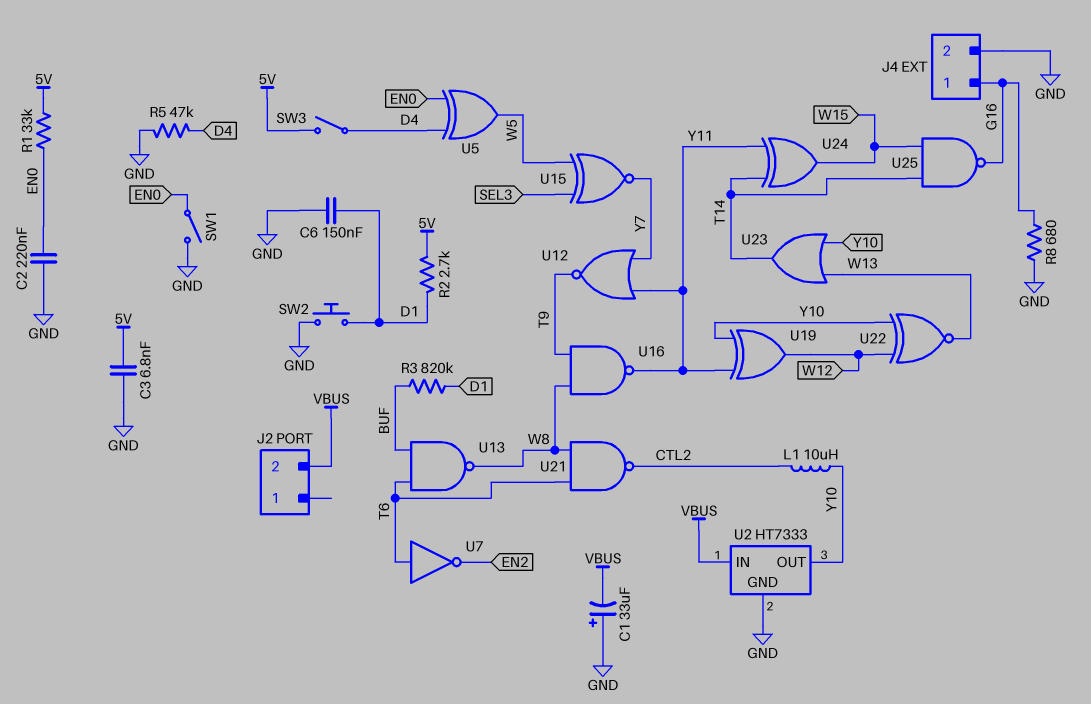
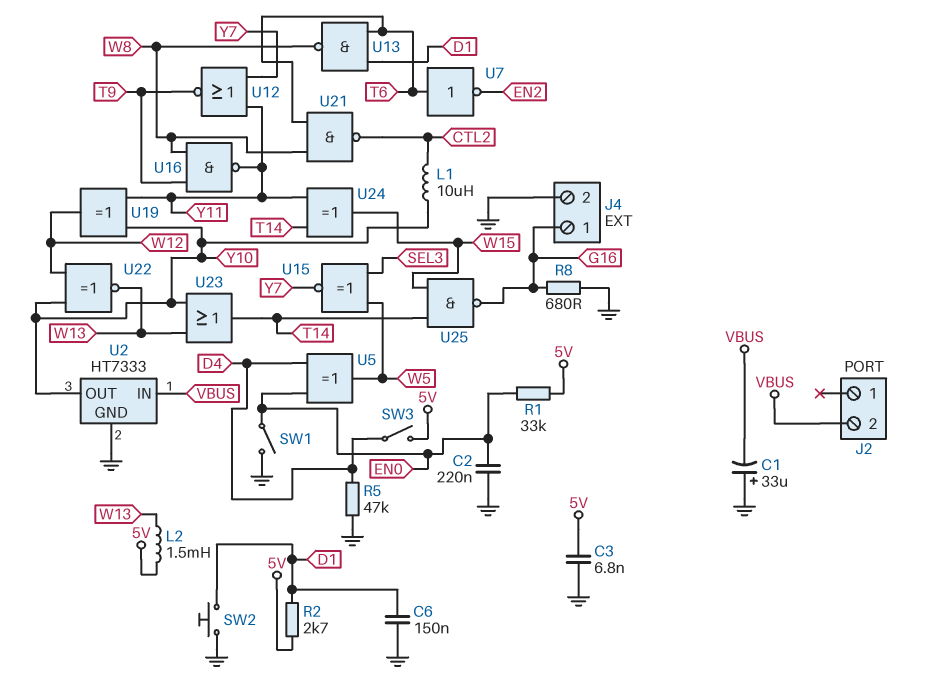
L2: none -> 1.5mH (5V, W13)
R3: 820k (BUF, D1) -> none
U13: NAND (in BUF, in T6, out W8) -> NAND (in D1, in T6, out W8)

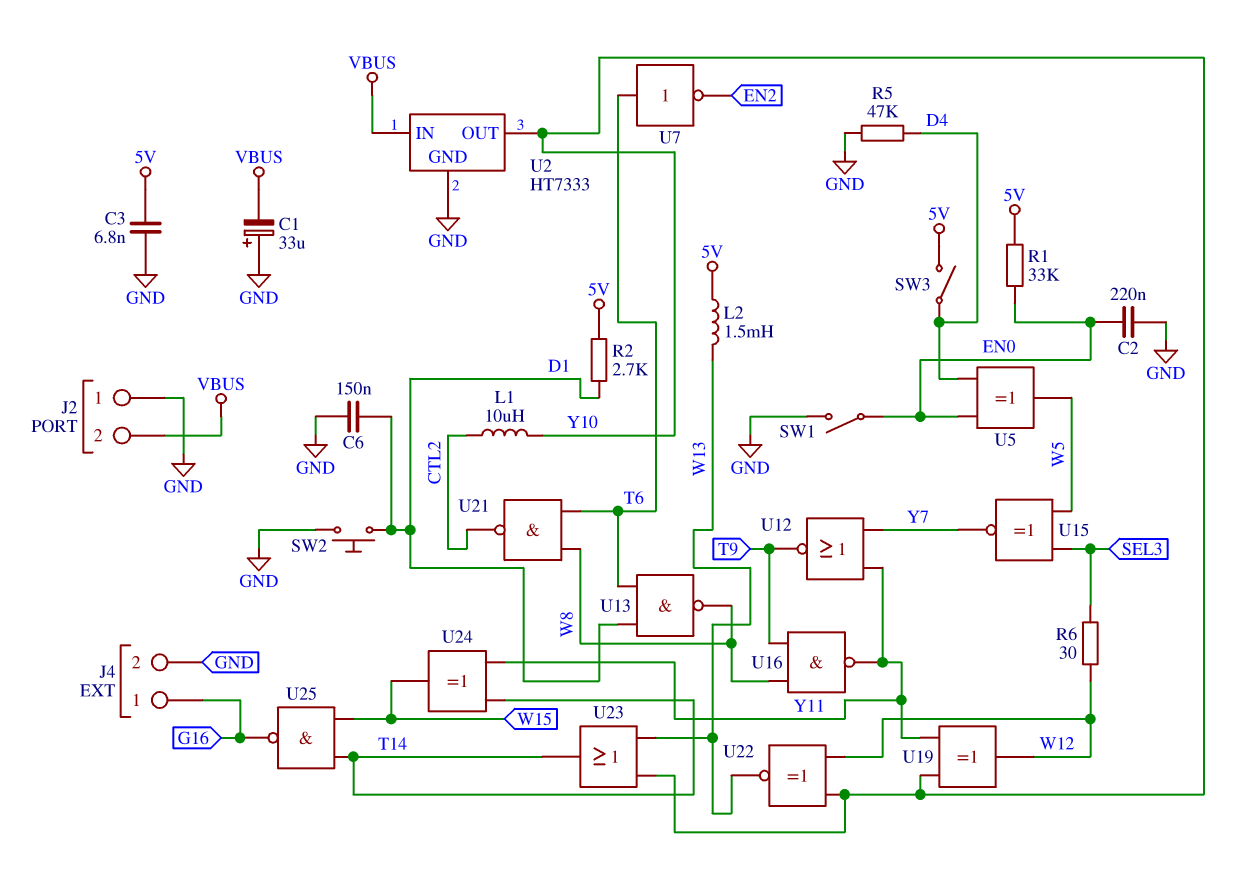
J2 pin 1: none -> GND
R6: none -> 30 (SEL3, W12)
R8: 680 (G16, GND) -> none

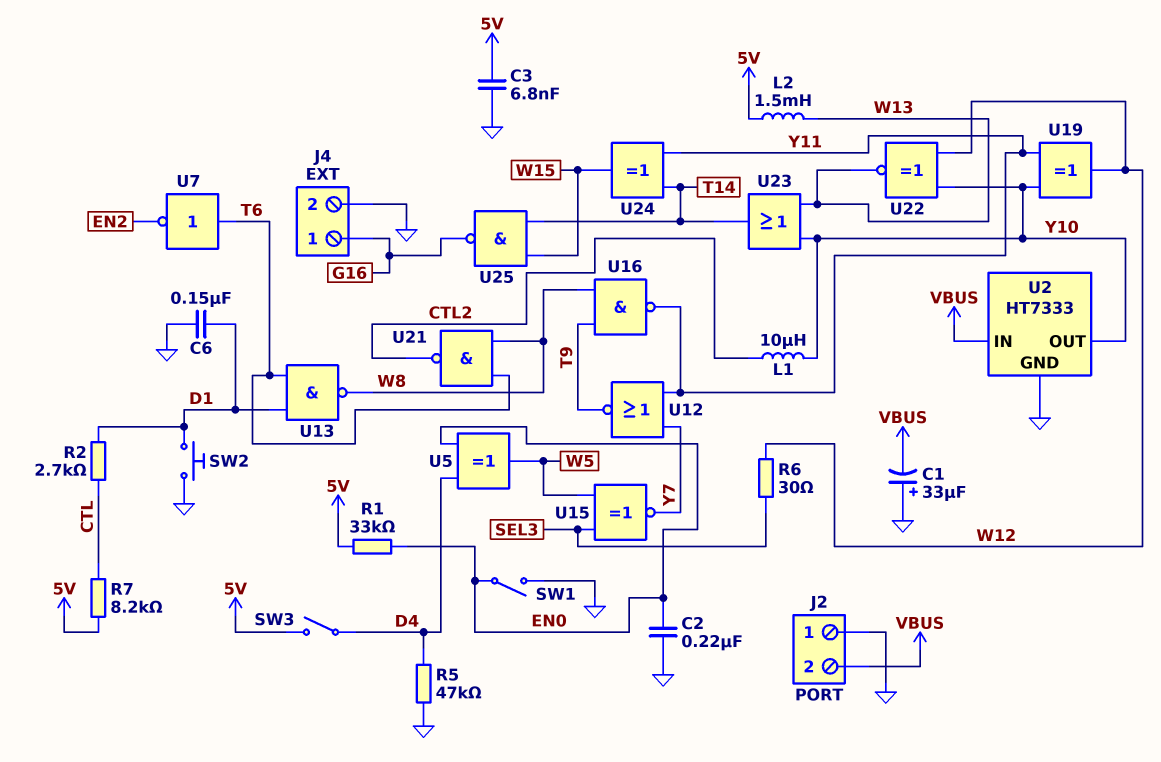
R2: 2.7k (5V, D1) -> 2.7k (CTL, D1)
R7: none -> 8.2k (5V, CTL)

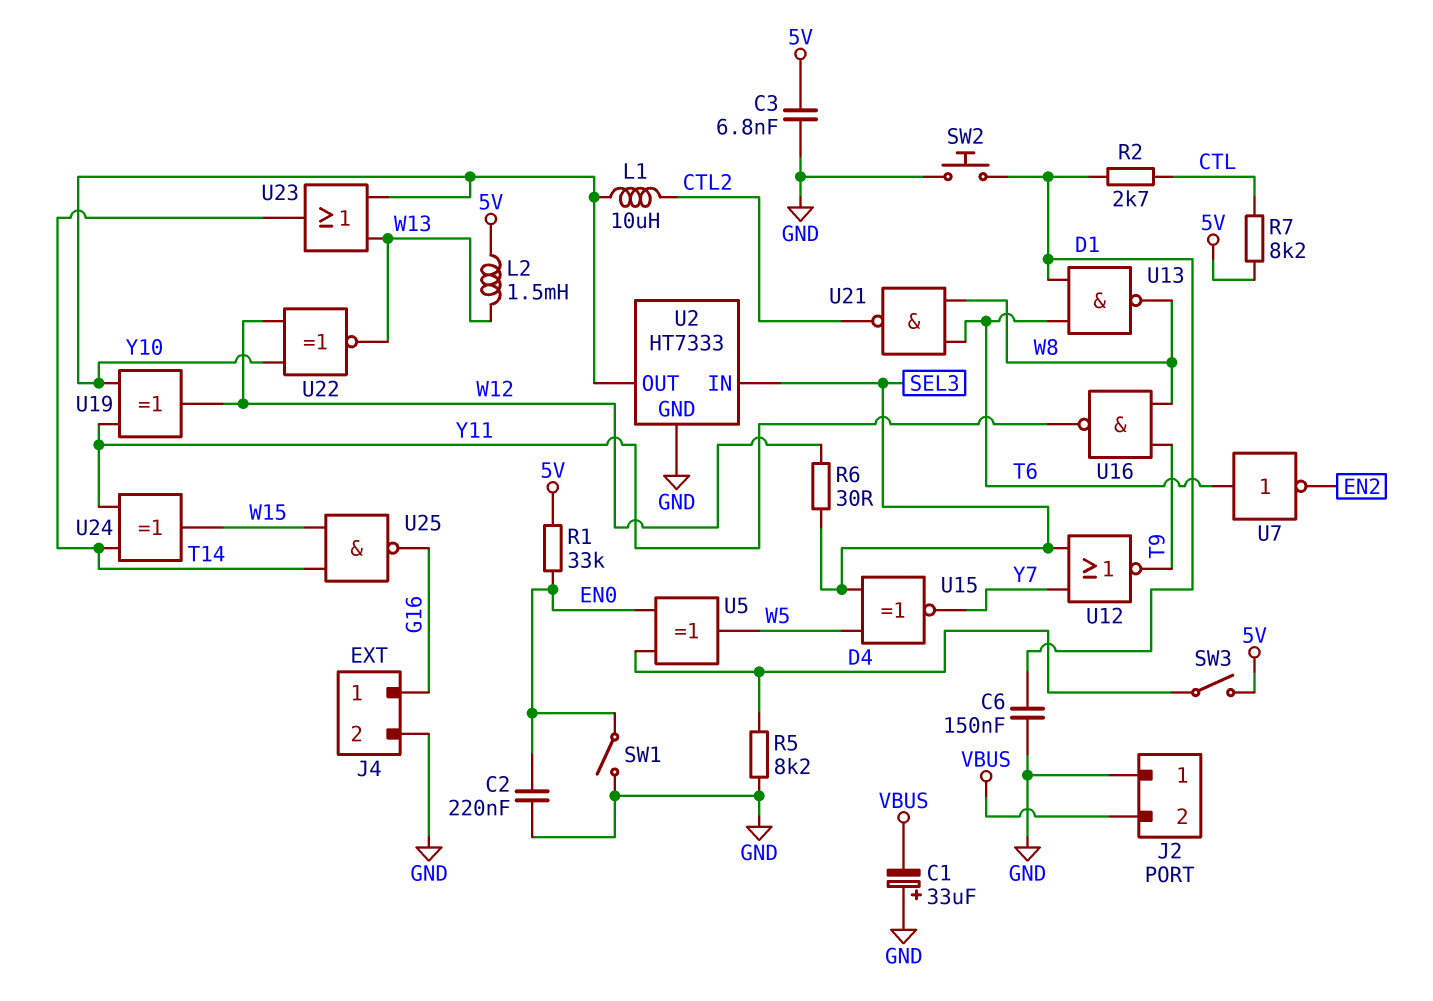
R5: 47k (D4, GND) -> 8.2k (D4, GND)
U2 pin IN: VBUS -> SEL3
U12: NOR (in Y7, in Y11, out T9) -> NOR (in SEL3, in Y7, out T9)

